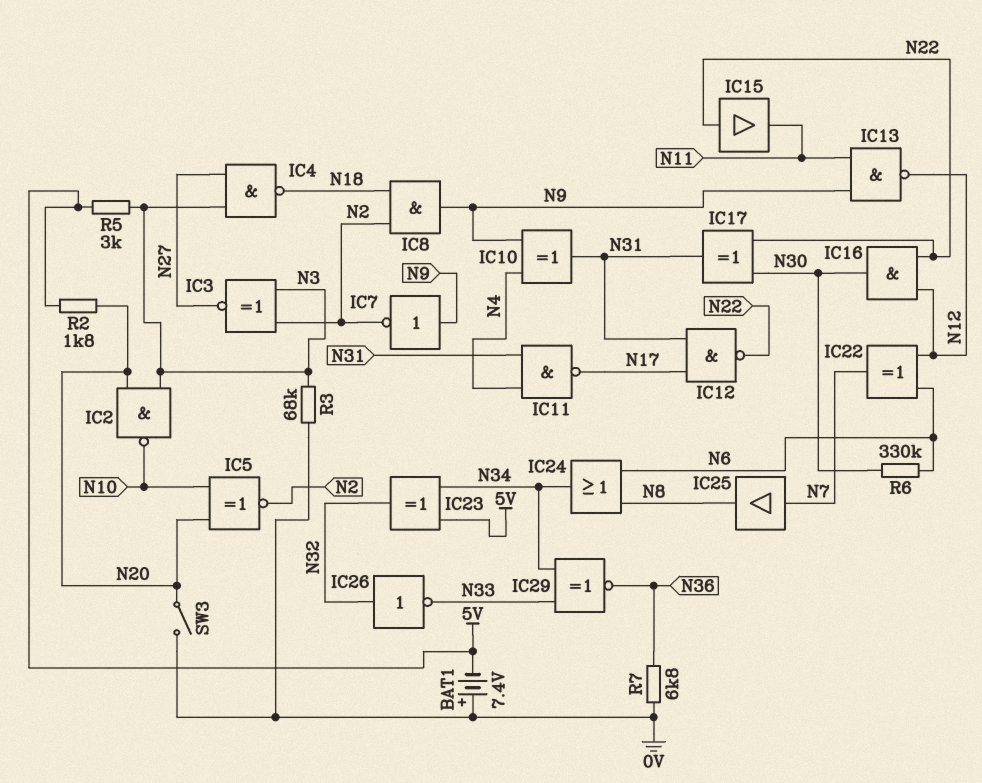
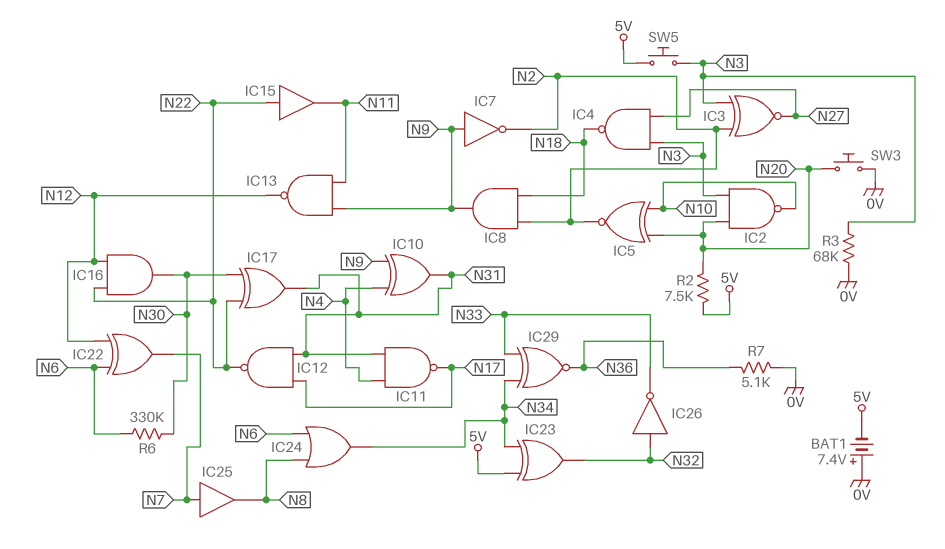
R2: 1.8k (5V, N20) -> 7.5k (5V, N20)
R5: 3k (5V, N3) -> none
R7: 6.8k (0V, N36) -> 5.1k (0V, N36)
SW3: switch (0V, N20) -> button (0V, N20)
SW5: none -> button (5V, N3)

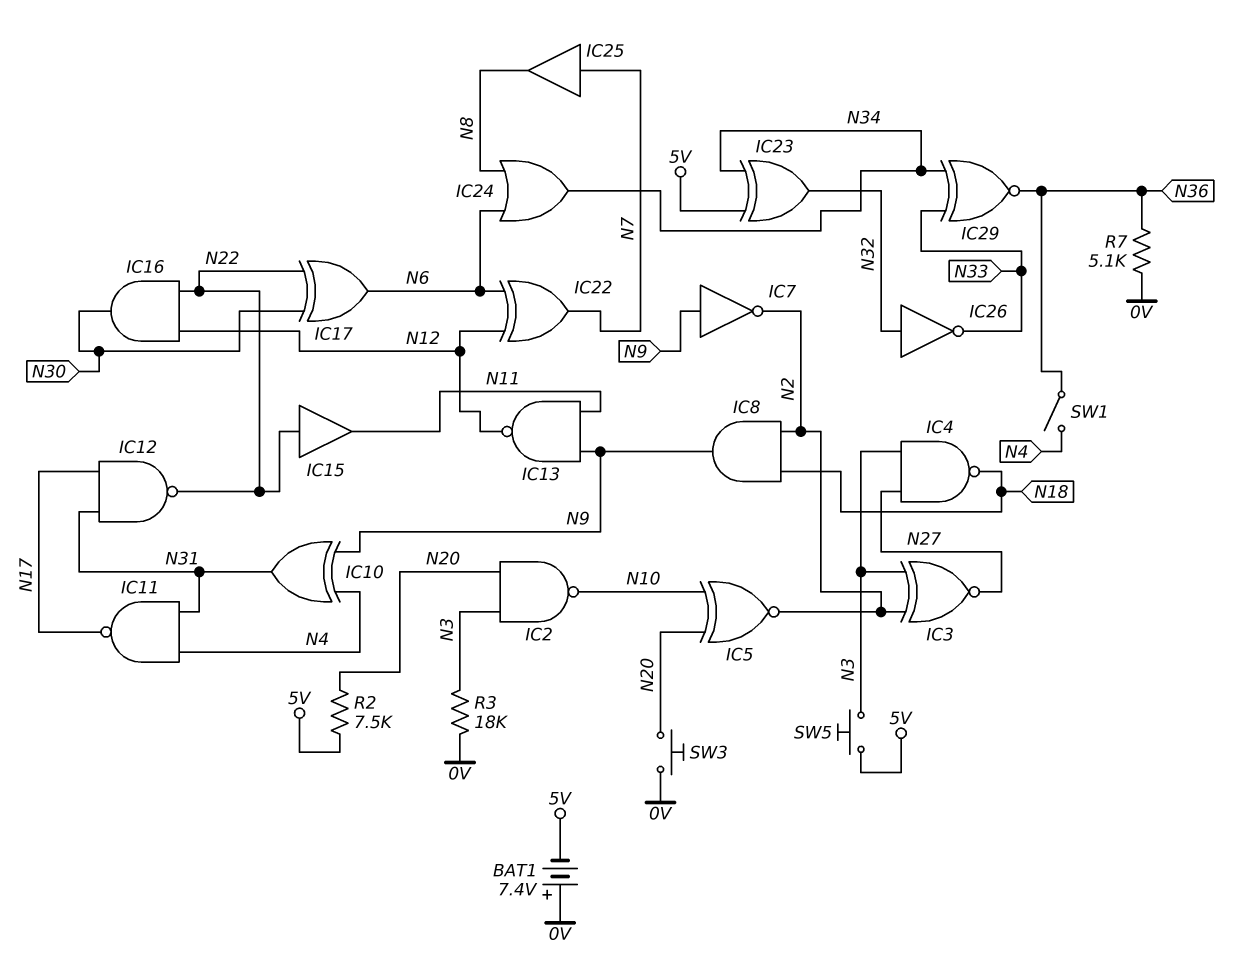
IC17: XOR (in N22, in N30, out N31) -> XOR (in N22, in N30, out N6)
R3: 68k (0V, N3) -> 18k (0V, N3)
R6: 330k (N6, N30) -> none
SW1: none -> switch (N4, N36)

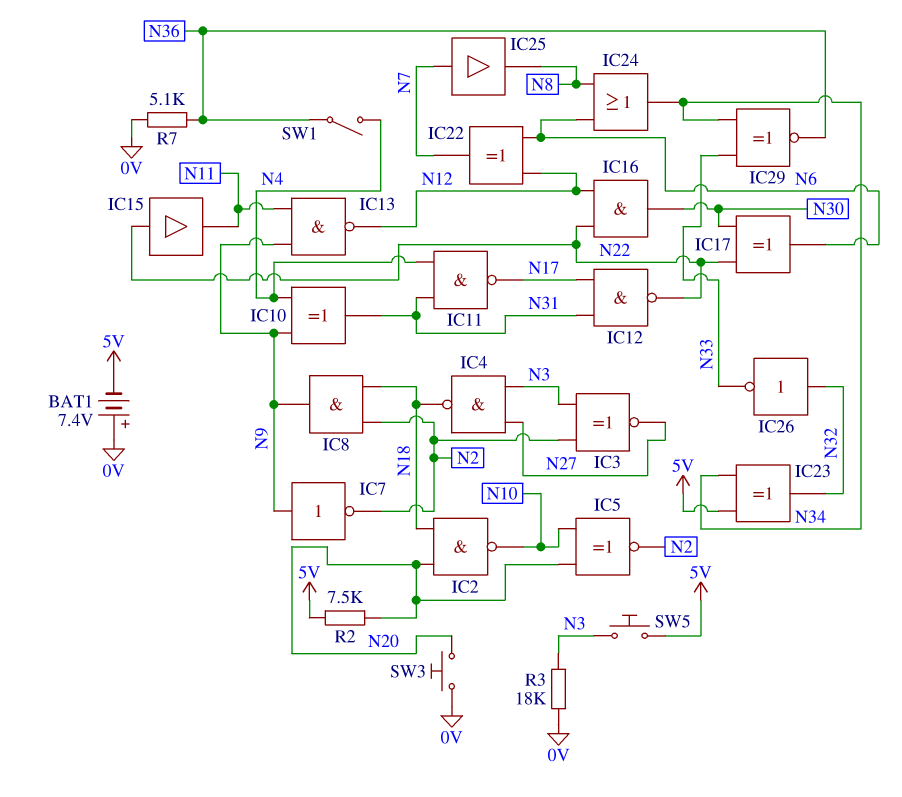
IC2: NAND (in N3, in N20, out N10) -> NAND (in N18, in N20, out N10)

